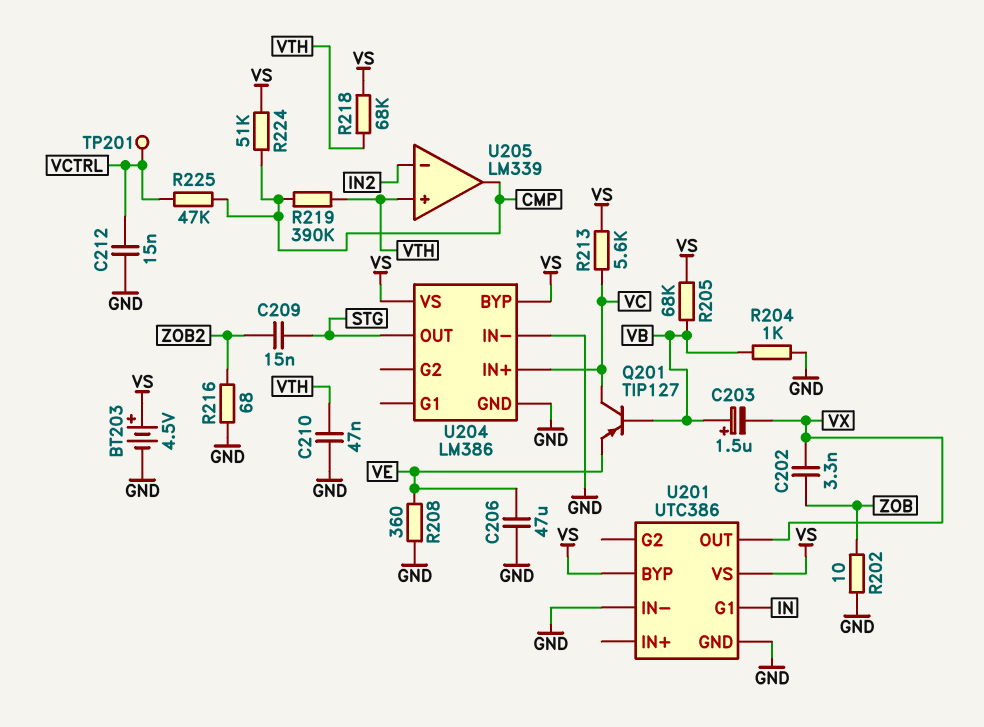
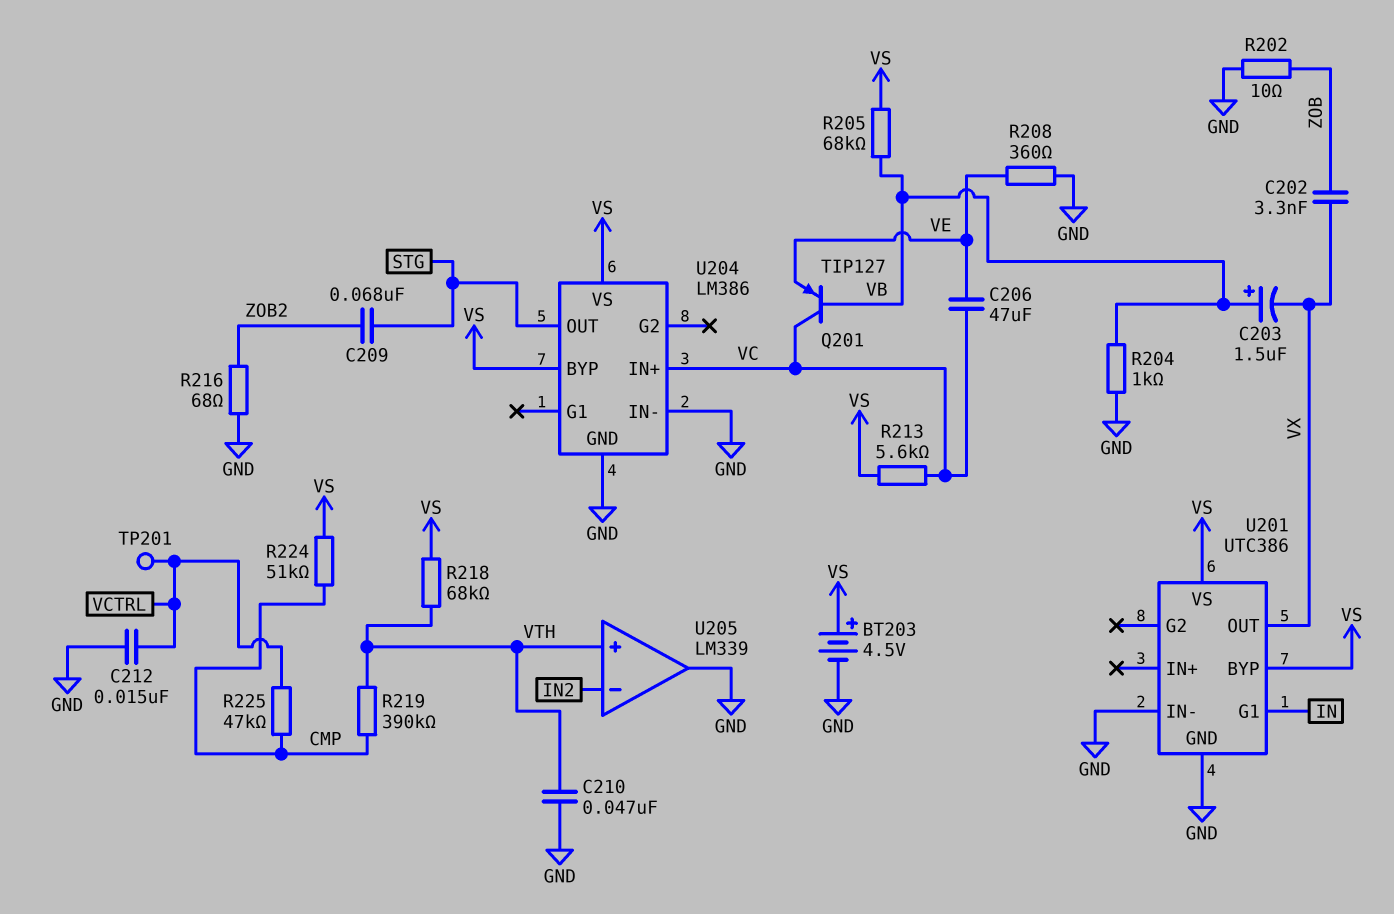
C206: 47uF (GND, VE) -> 47uF (VC, VE)
C209: 15nF (STG, ZOB2) -> 68nF (STG, ZOB2)
U205 pin out: CMP -> GND

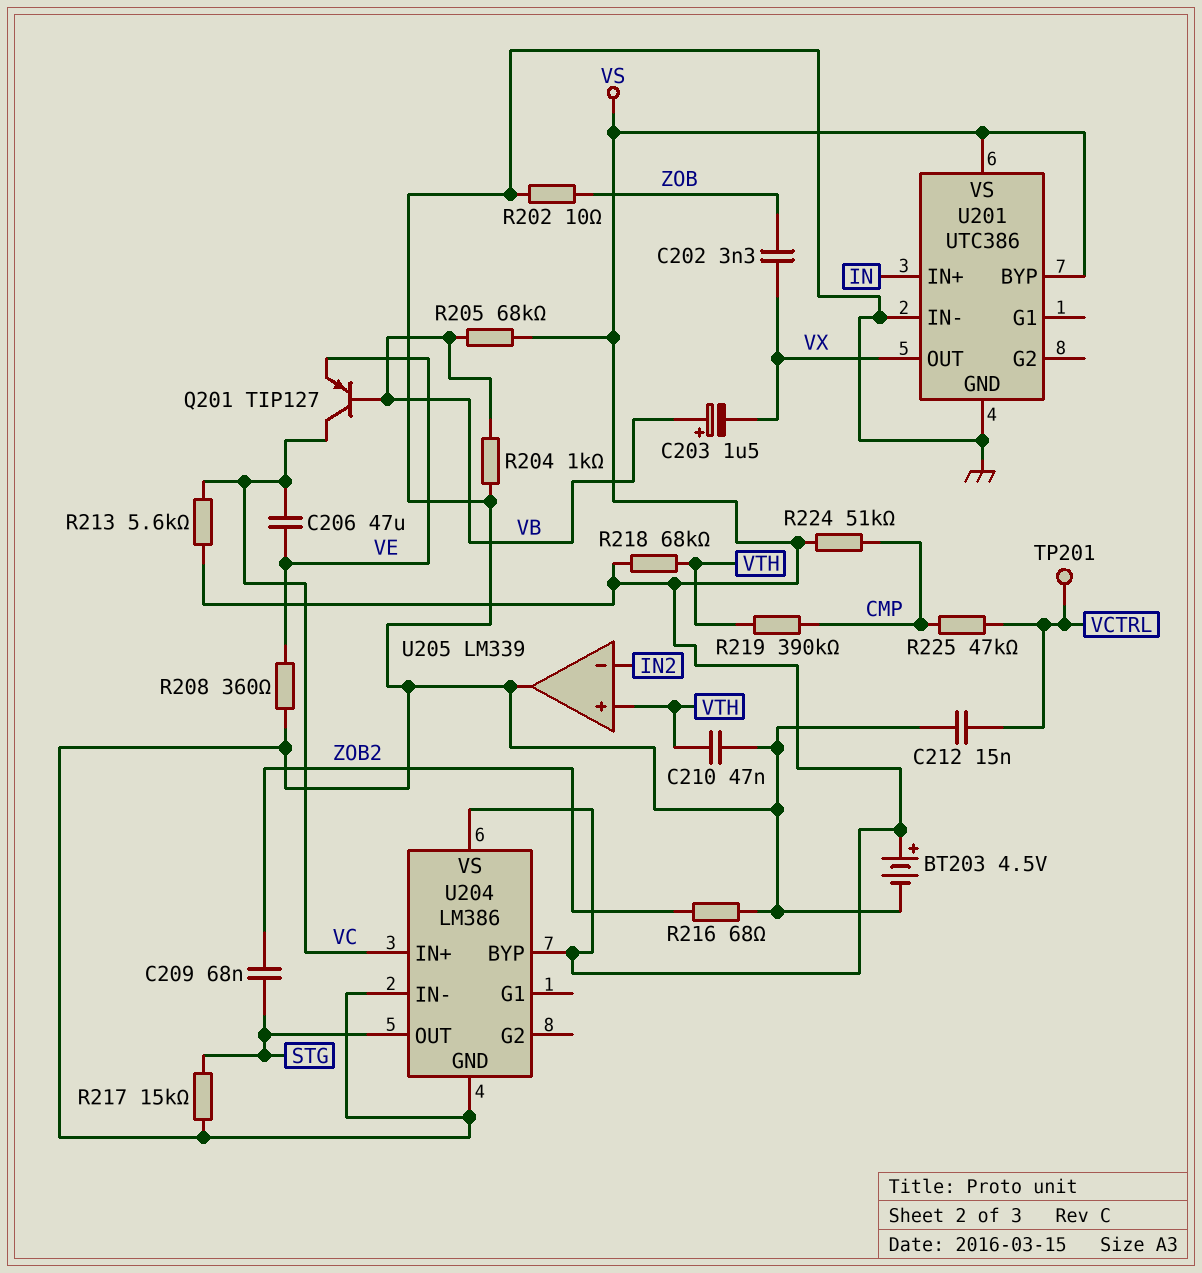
R217: none -> 15k (GND, STG)
U201 pin G1: IN -> none
U201 pin IN+: none -> IN

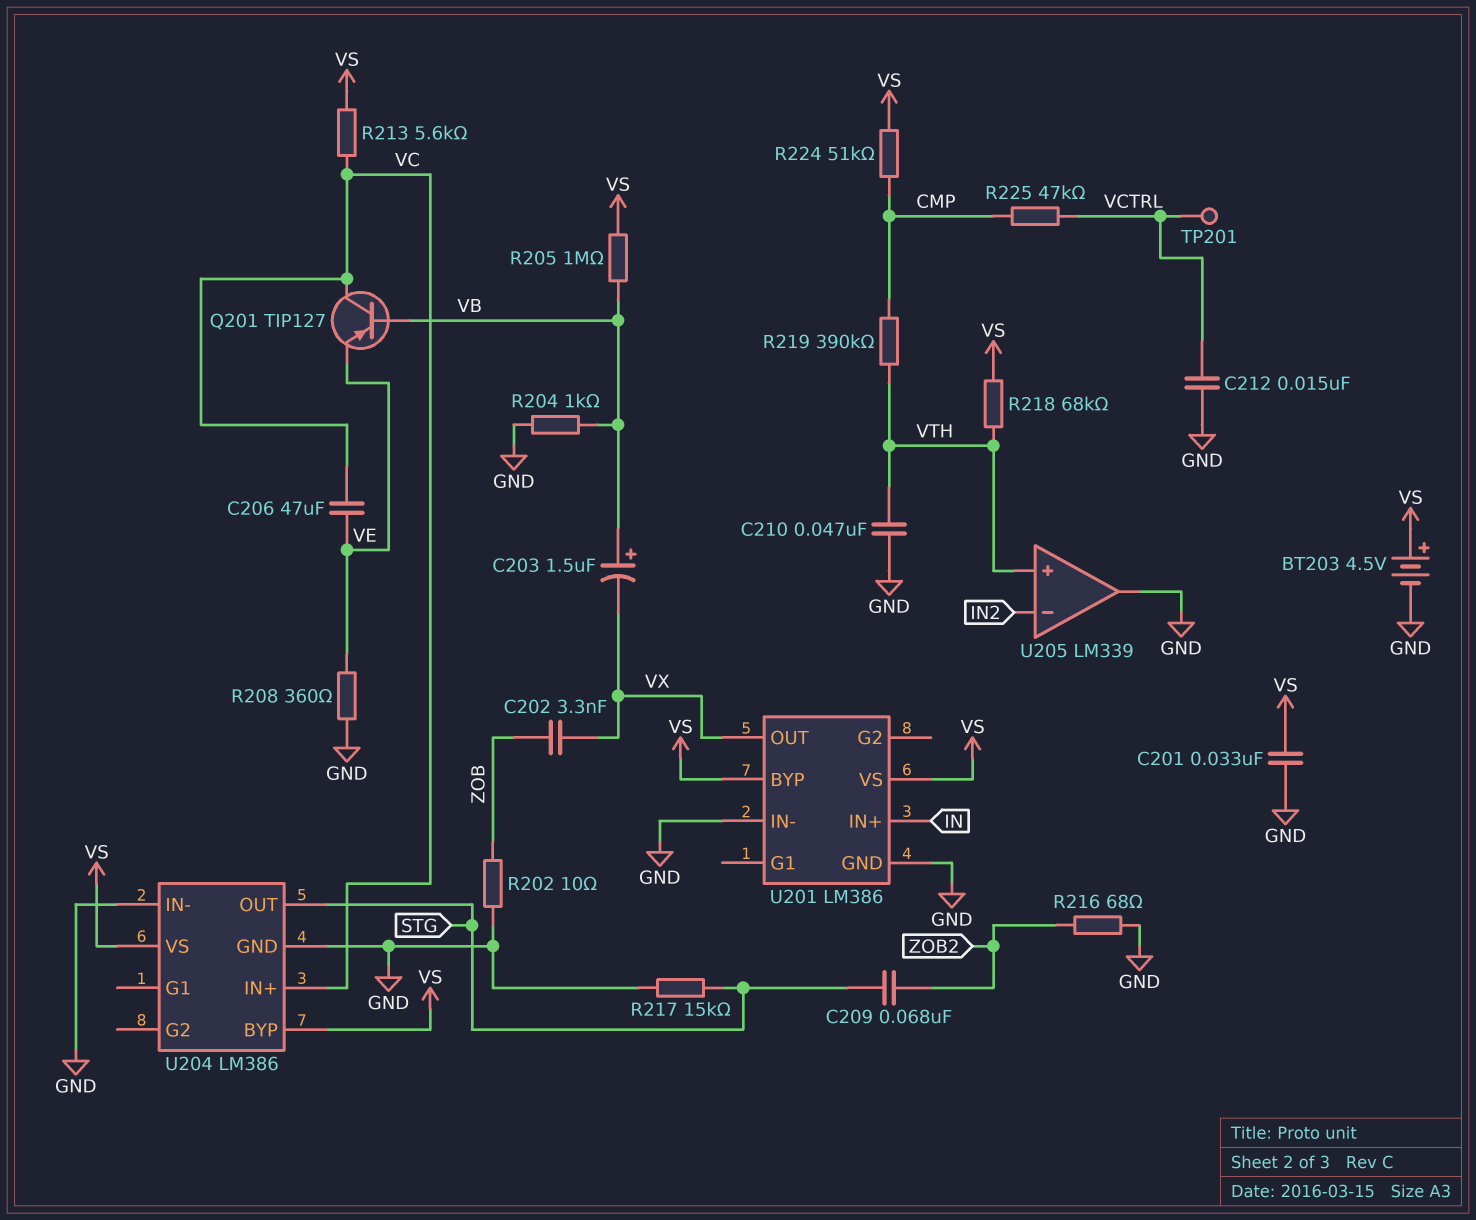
C201: none -> 33nF (GND, VS)
R205: 68k (VB, VS) -> 1M (VB, VS)
U201: UTC386 -> LM386

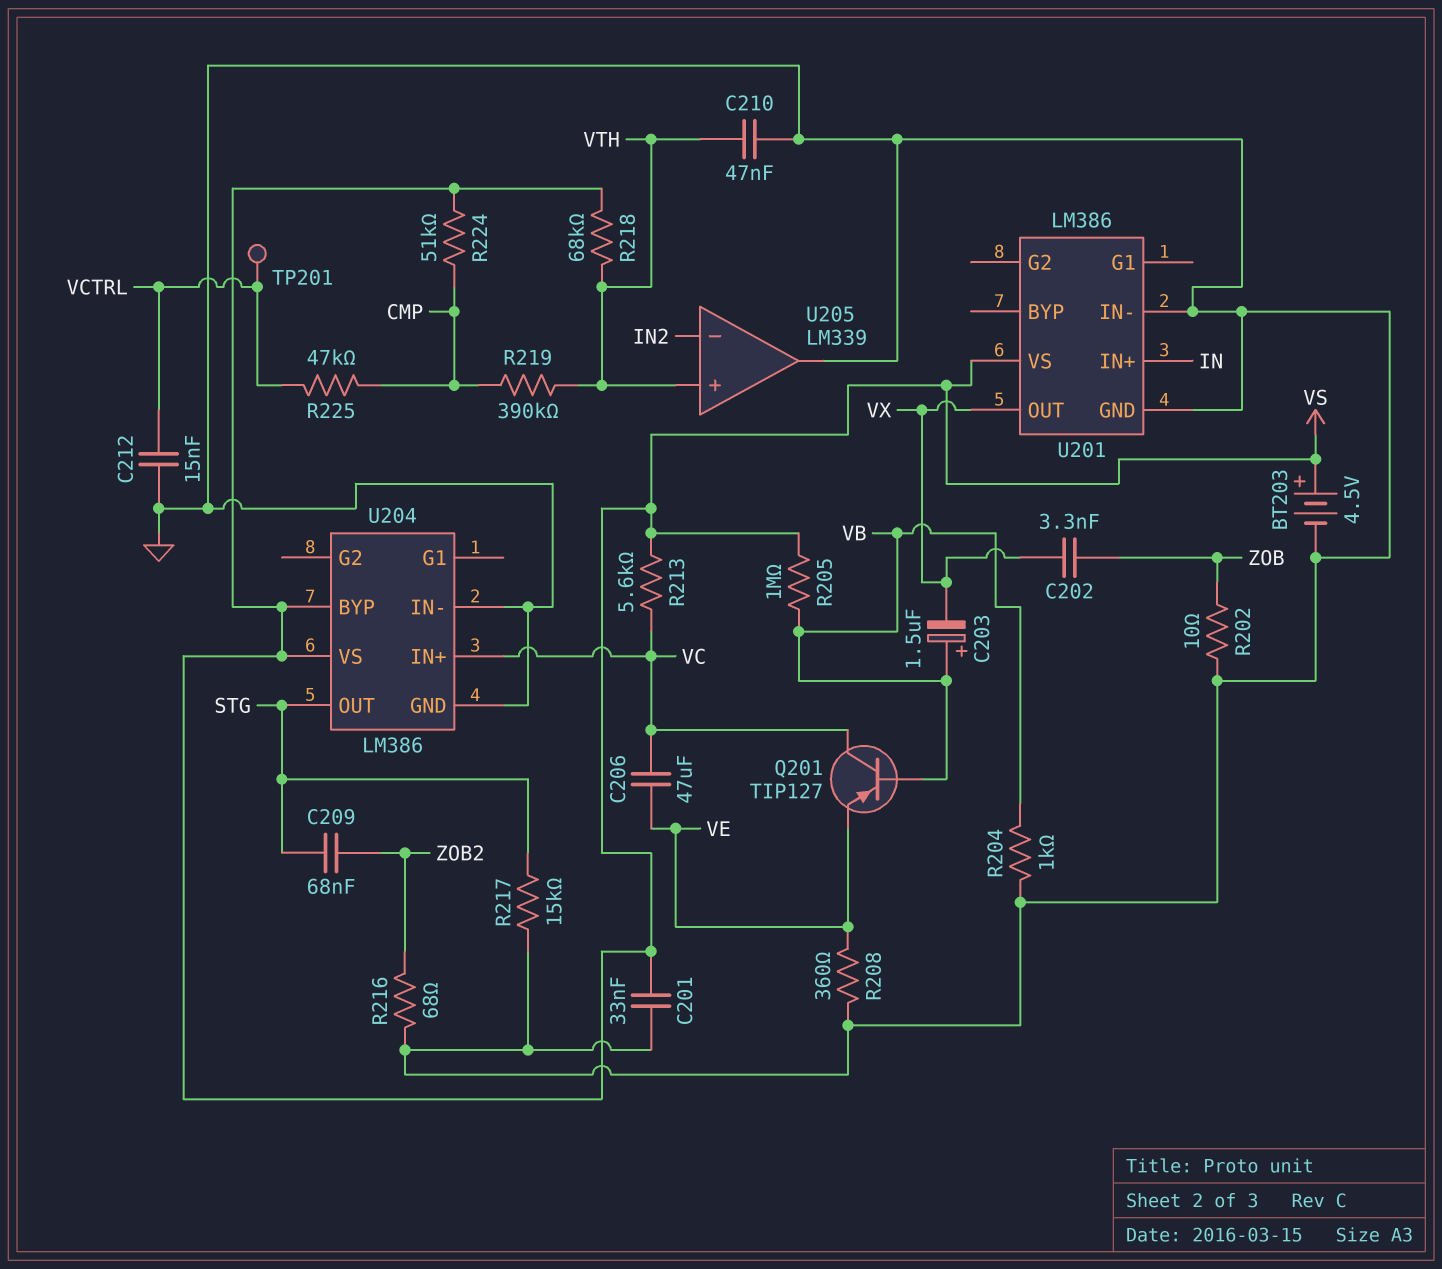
U201 pin BYP: VS -> none

